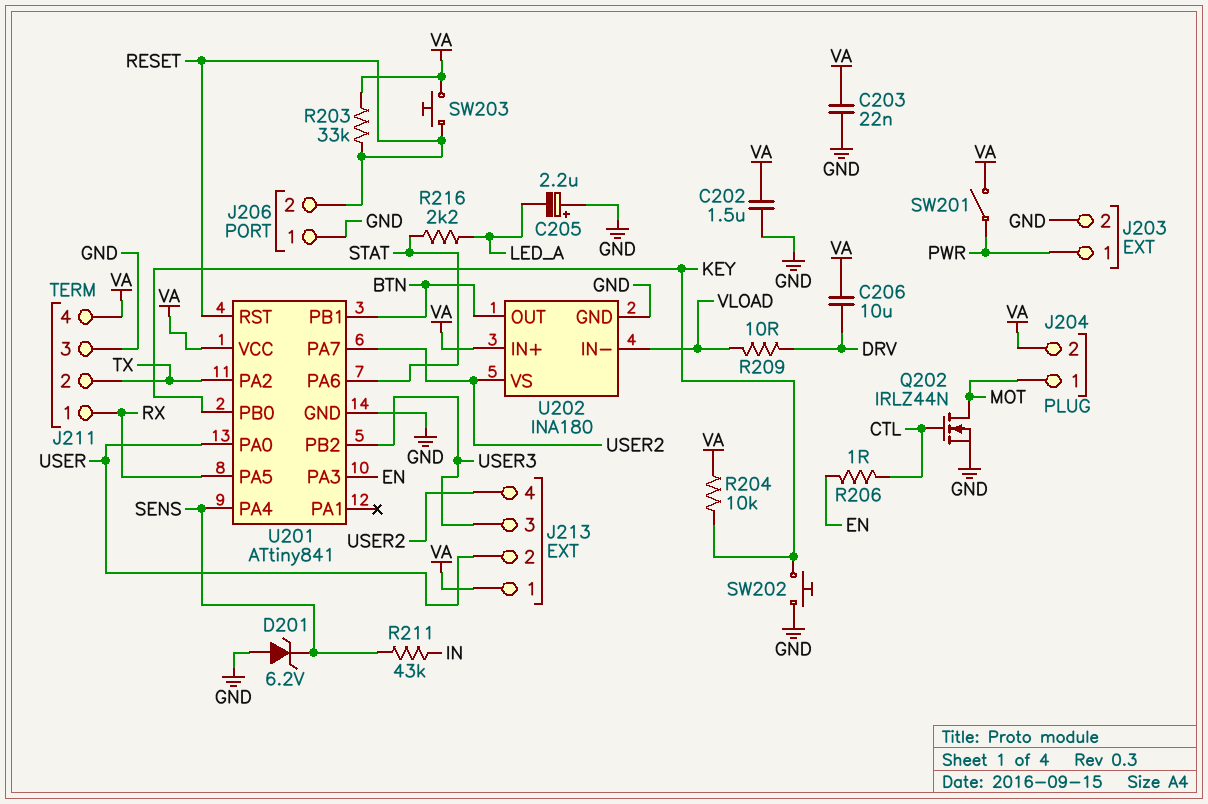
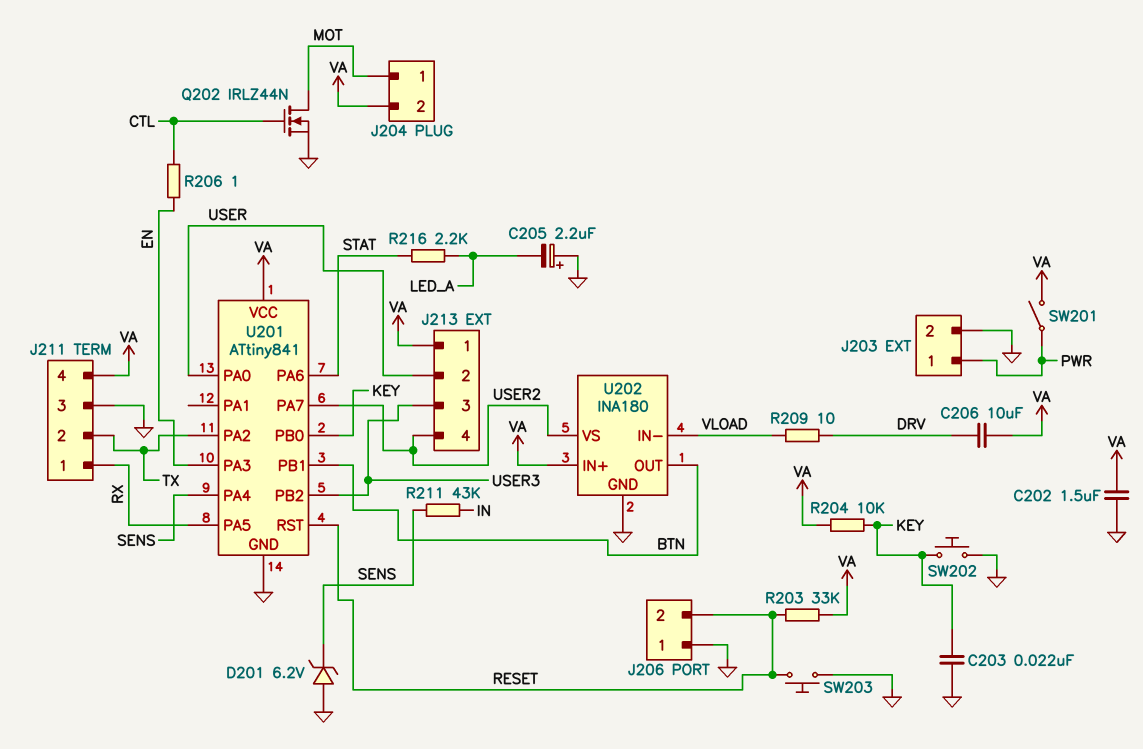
C203: 22nF (GND, VA) -> 22nF (GND, KEY)
SW203: button (RESET, VA) -> button (GND, RESET)

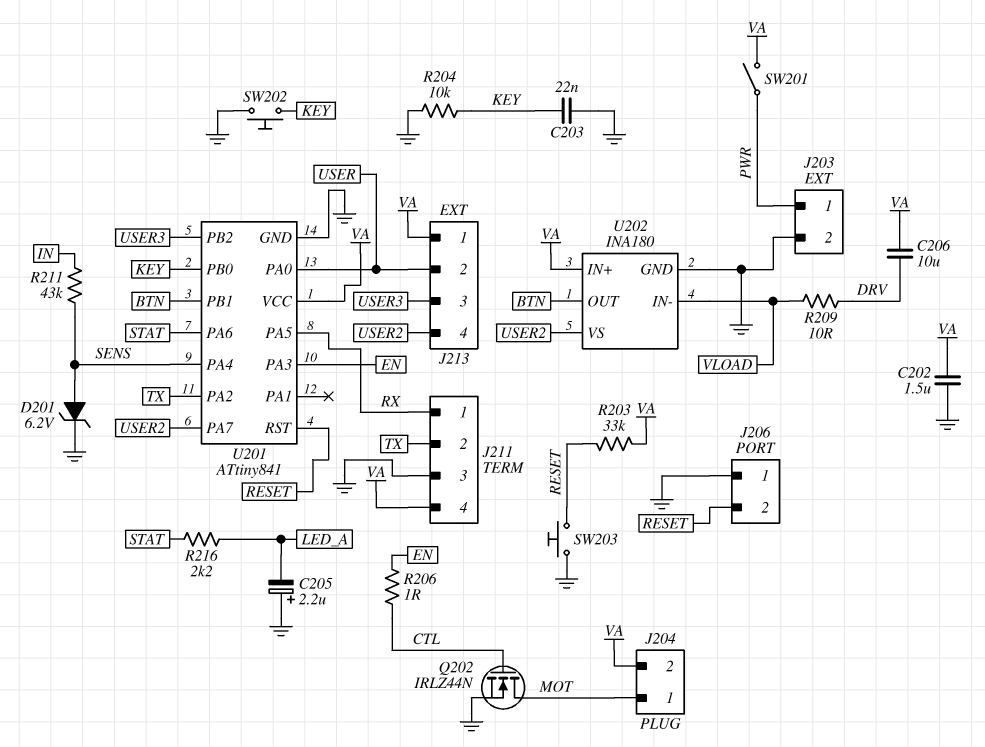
D201: zener 6.2V (A GND, K SENS) -> zener 6.2V (A SENS, K GND)
R204: 10k (KEY, VA) -> 10k (GND, KEY)

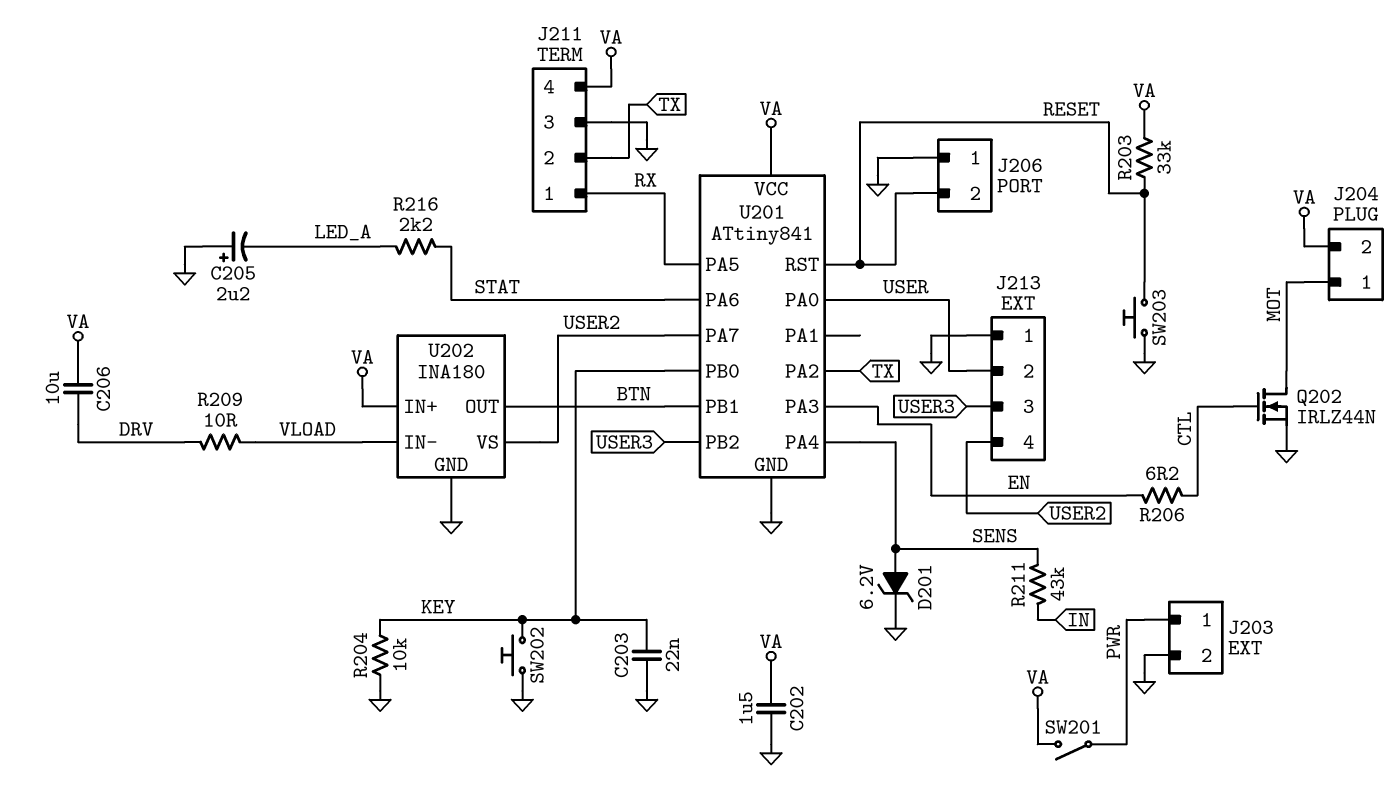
J213 pin 1: VA -> GND
R206: 1 (CTL, EN) -> 6.2 (CTL, EN)

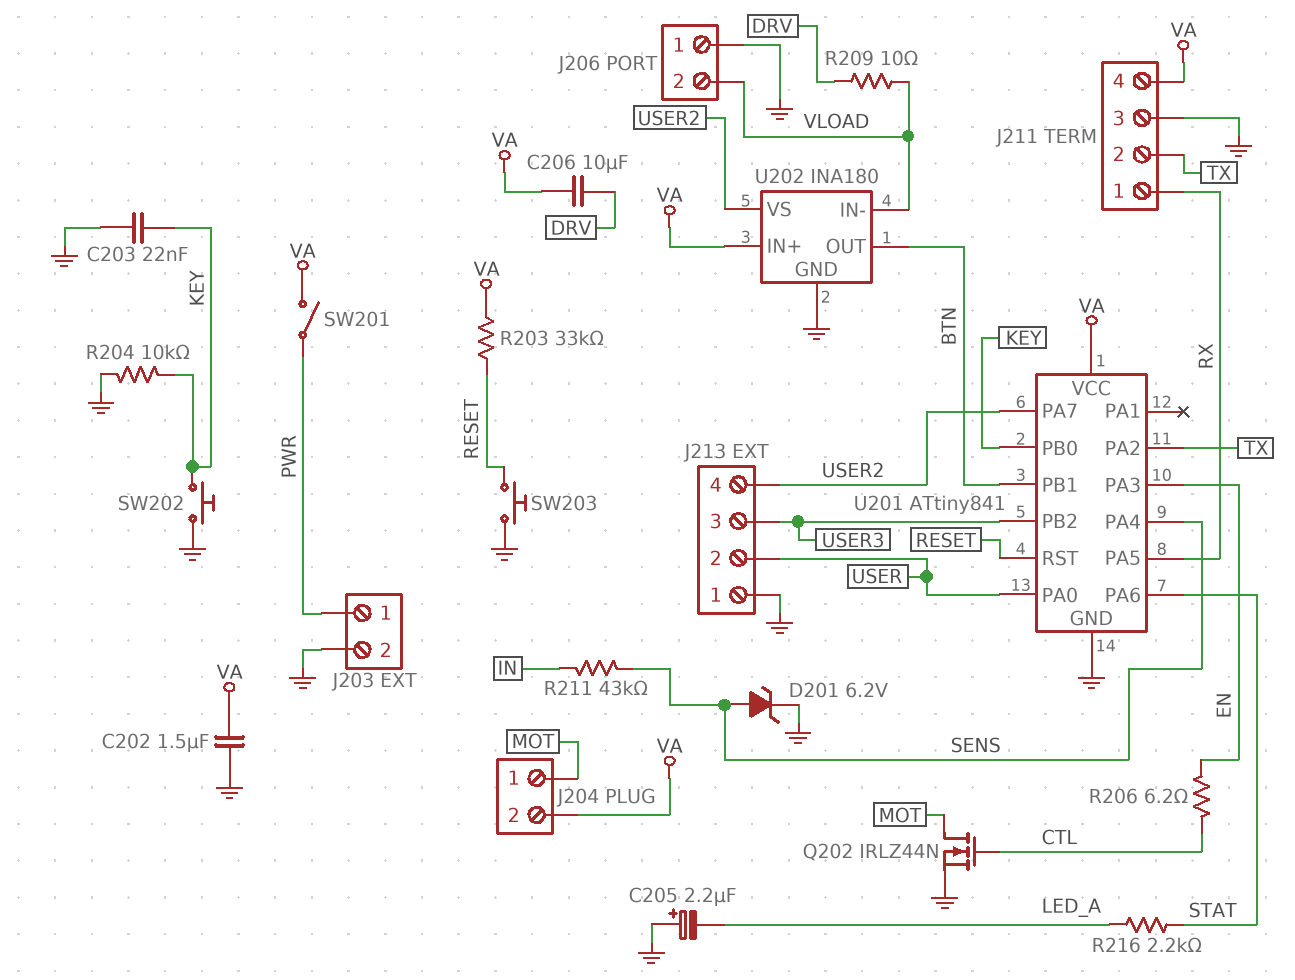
J206 pin 2: RESET -> VLOAD

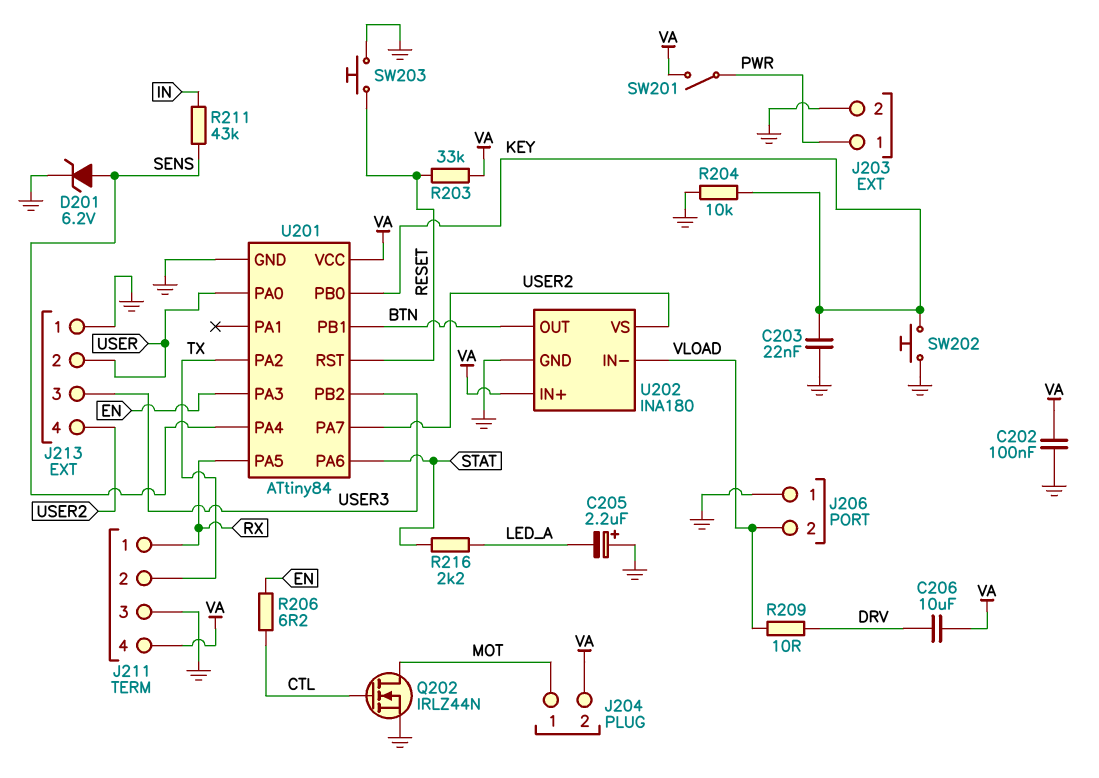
C202: 1.5uF (GND, VA) -> 100nF (GND, VA)
U201: ATtiny841 -> ATtiny84

